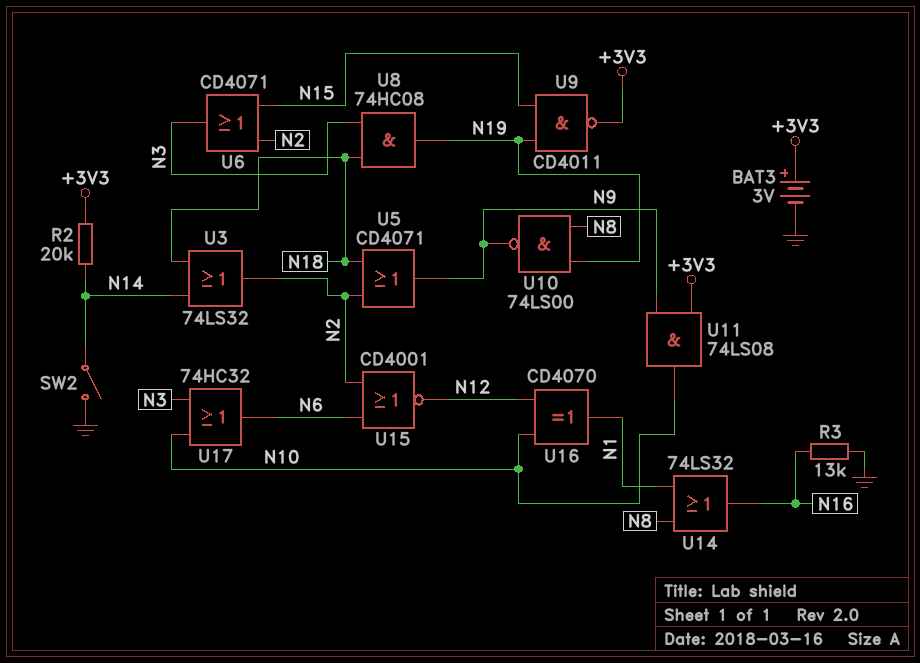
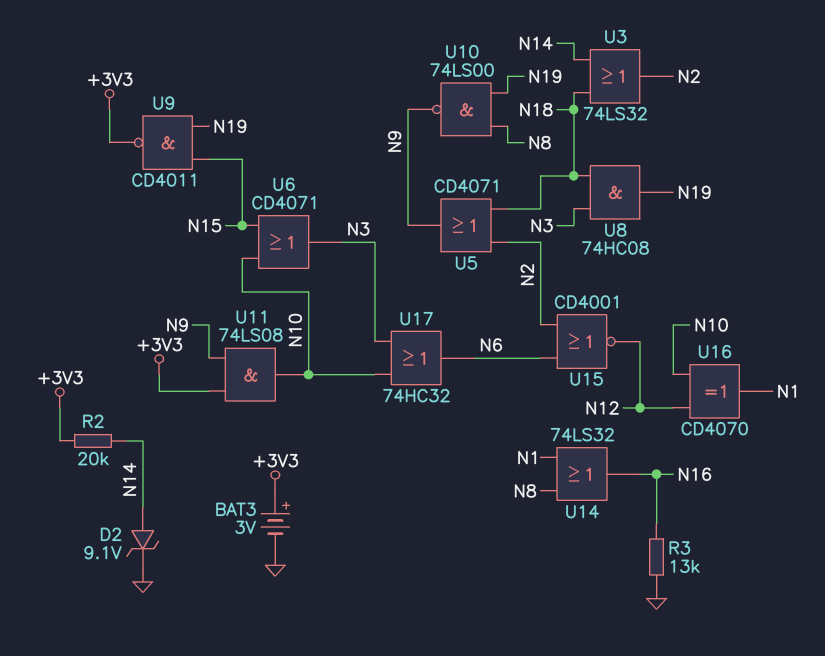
D2: none -> zener 9.1V (A N14, K GND)
SW2: switch (GND, N14) -> none
U6: OR CD4071 (in N2, in N15, out N3) -> OR CD4071 (in N10, in N15, out N3)

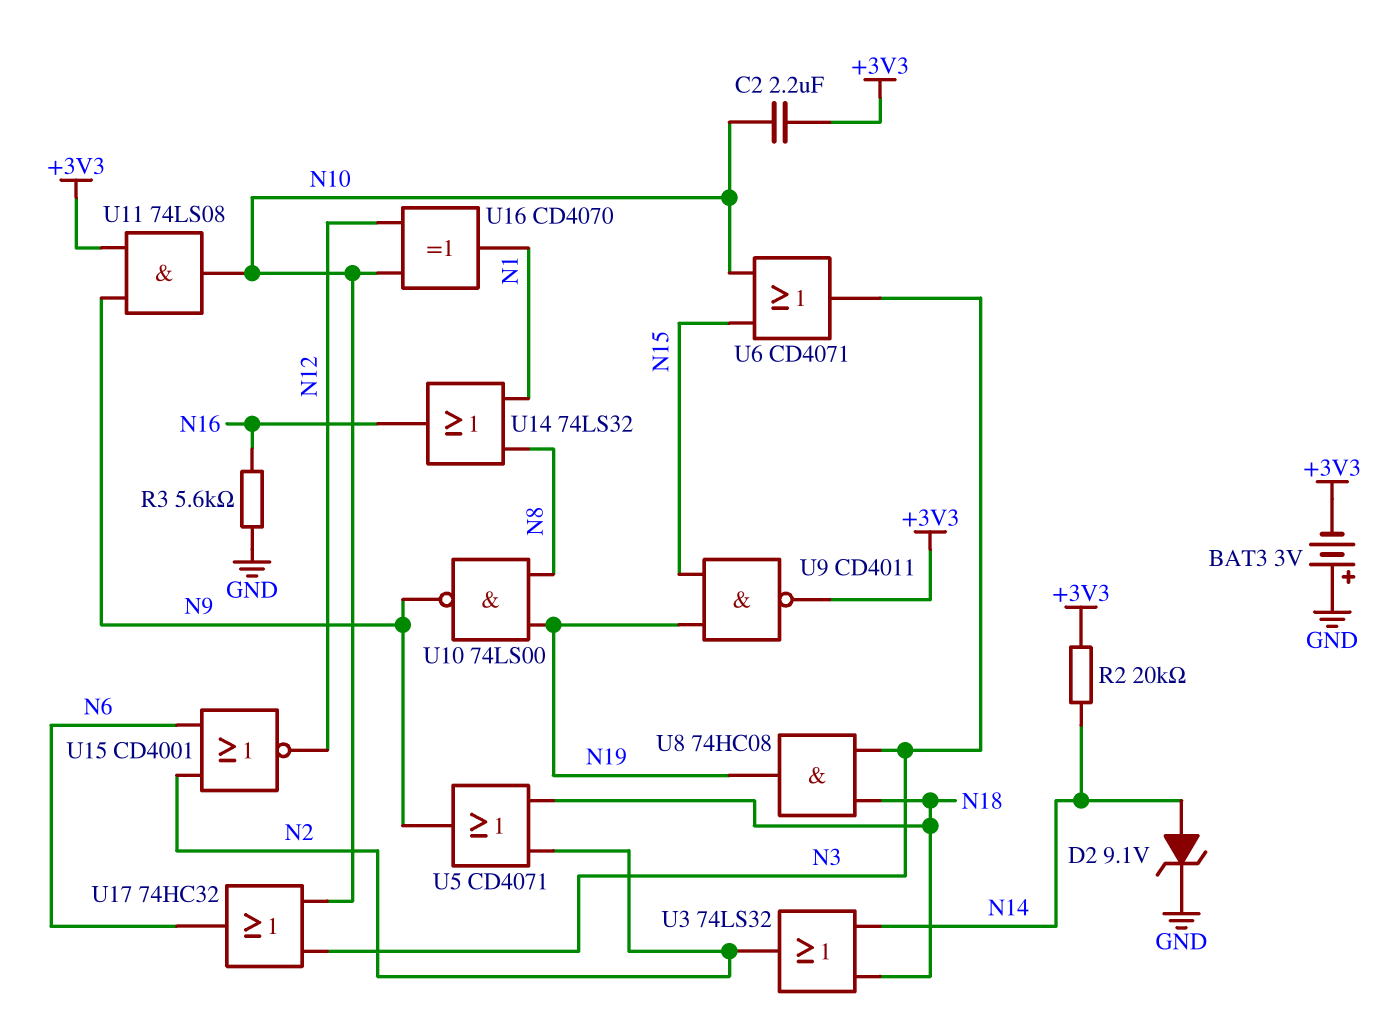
BAT3: 3V (plus +3V3, minus GND) -> 3V (plus GND, minus +3V3)
C2: none -> 2.2uF (+3V3, N10)
R3: 13k (GND, N16) -> 5.6k (GND, N16)

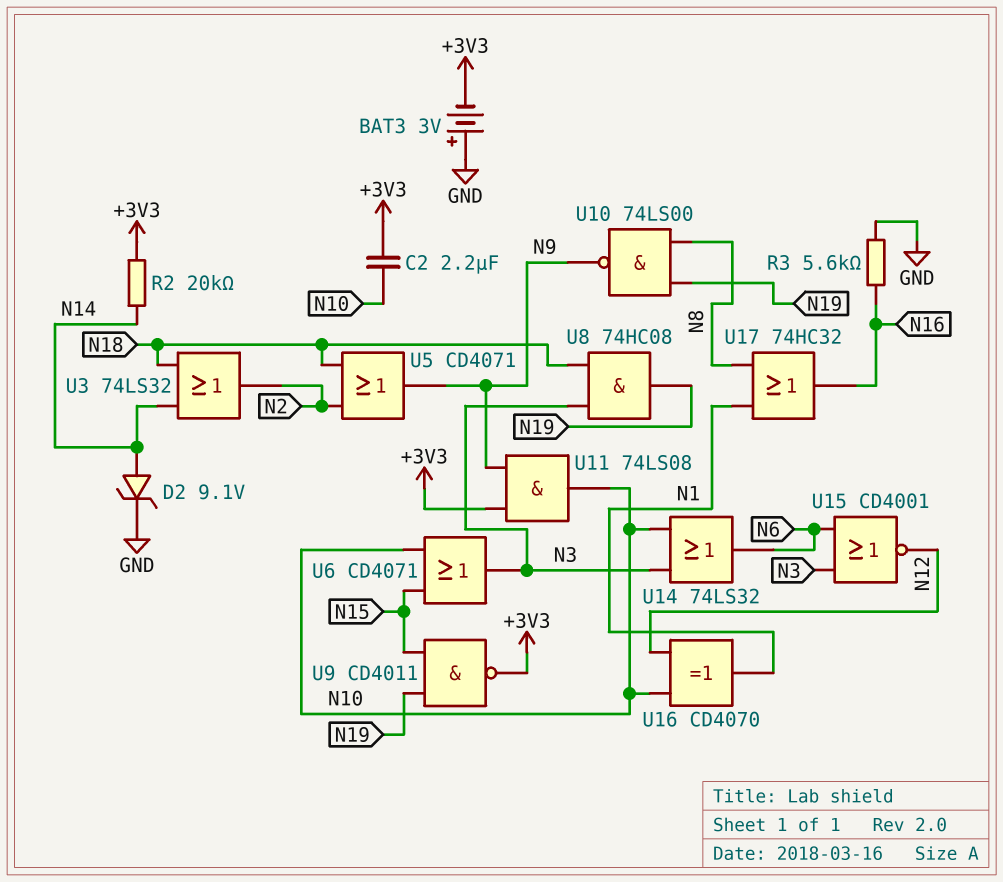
U14: OR 74LS32 (in N1, in N8, out N16) -> OR 74LS32 (in N3, in N10, out N6)
U15: NOR CD4001 (in N2, in N6, out N12) -> NOR CD4001 (in N3, in N6, out N12)
U17: OR 74HC32 (in N3, in N10, out N6) -> OR 74HC32 (in N1, in N8, out N16)

